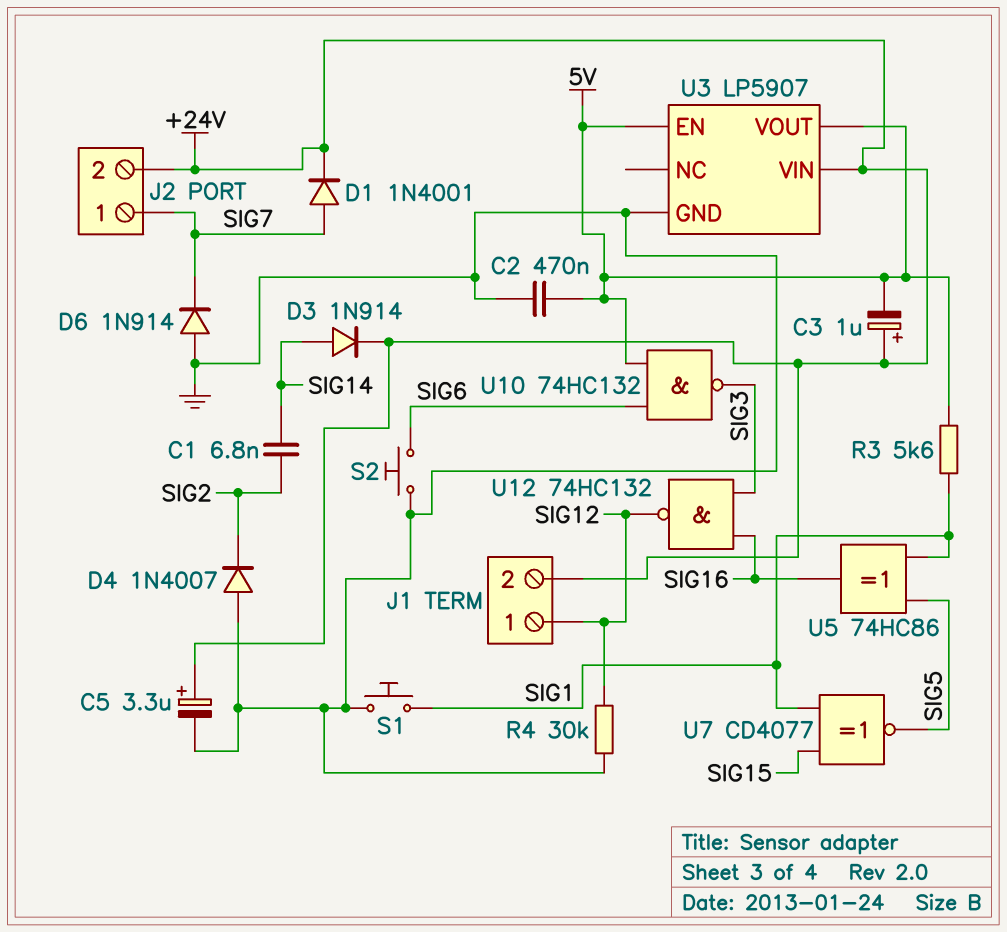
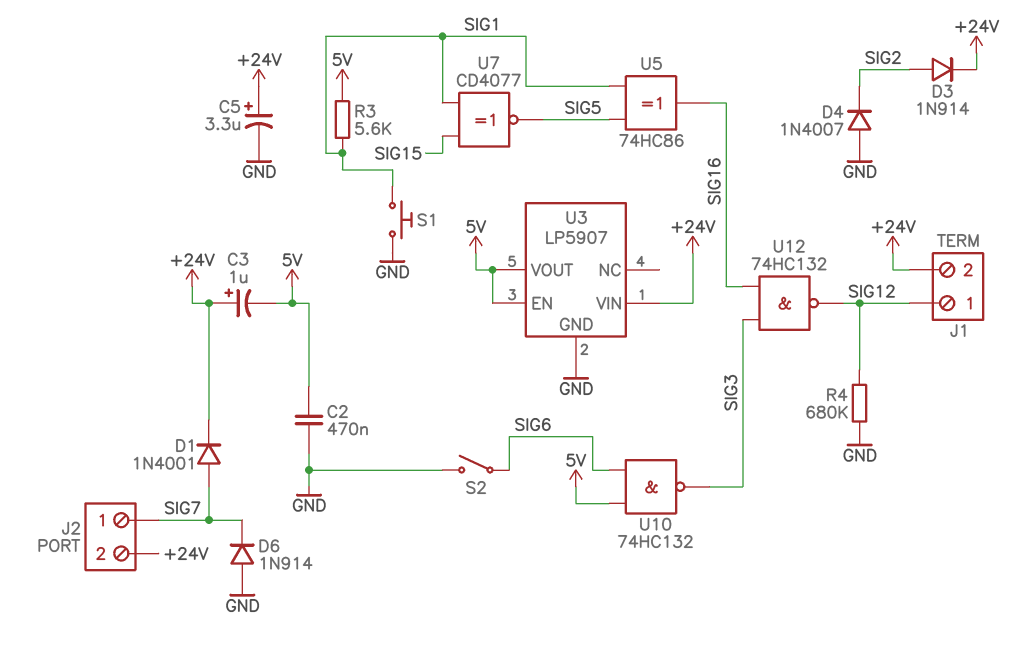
C1: 6.8nF (SIG2, SIG14) -> none
D3: diode 1N914 (A SIG14, K +24V) -> diode 1N914 (A SIG2, K +24V)
R4: 30k (GND, SIG12) -> 680k (GND, SIG12)
S2: button (GND, SIG6) -> switch (GND, SIG6)

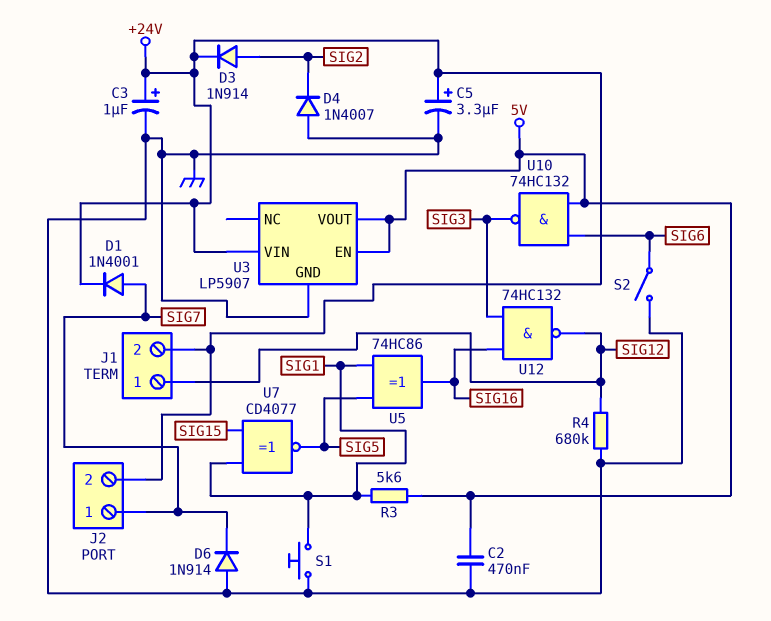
C3: 1uF (plus +24V, minus 5V) -> 1uF (plus +24V, minus GND)

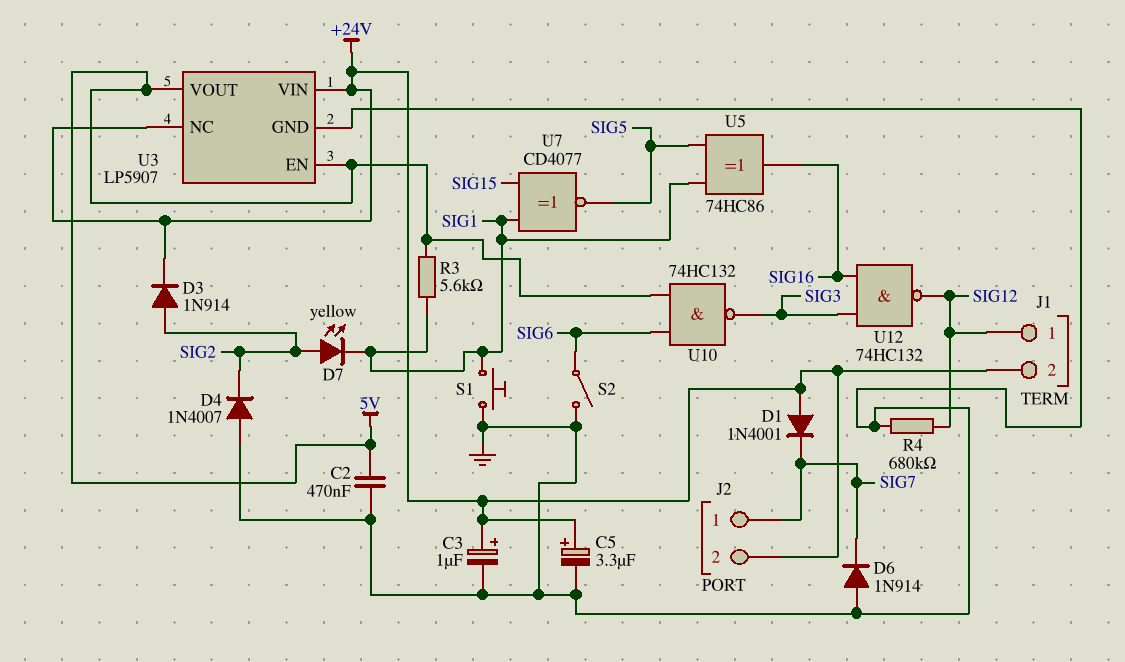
D1: diode 1N4001 (A SIG7, K +24V) -> diode 1N4001 (A +24V, K SIG7)
D7: none -> LED yellow (A SIG2, K SIG1)
U3 pin NC: none -> +24V

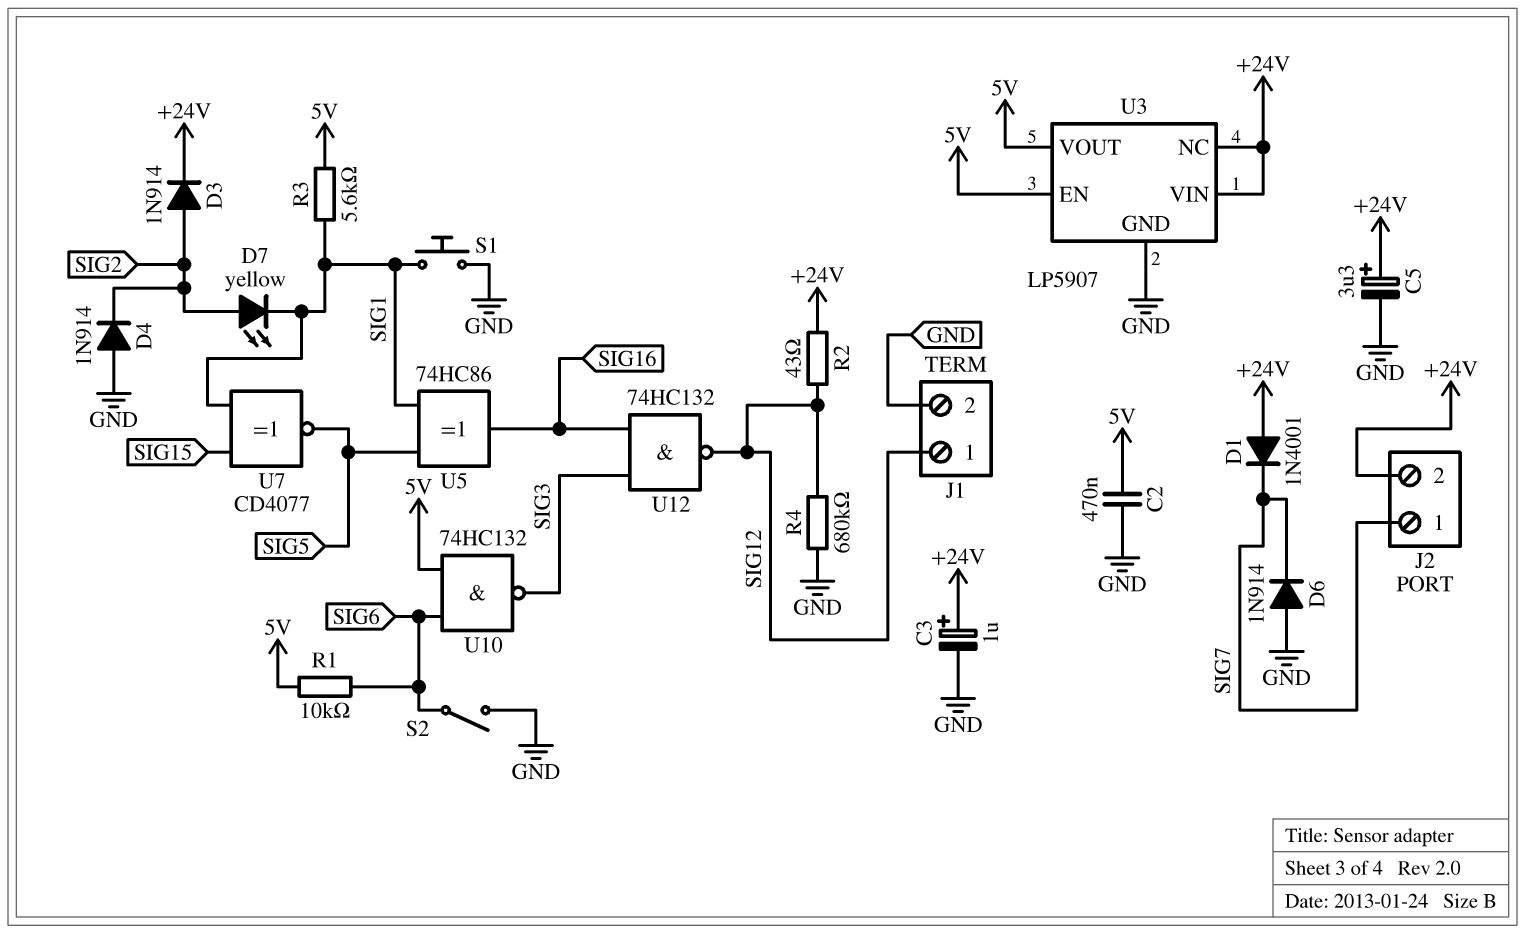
D4: diode 1N4007 (A GND, K SIG2) -> diode 1N914 (A GND, K SIG2)
J1 pin 2: +24V -> GND
R1: none -> 10k (5V, SIG6)
R2: none -> 43 (+24V, SIG12)

